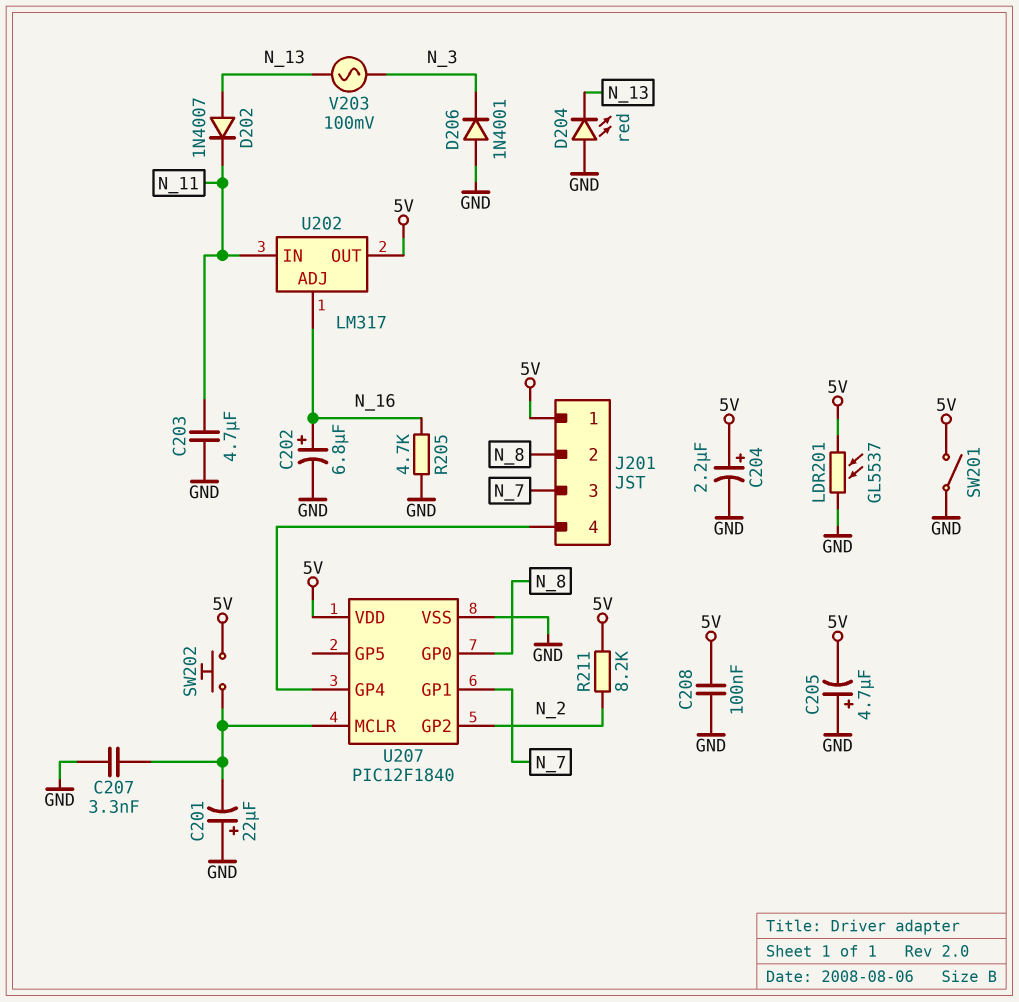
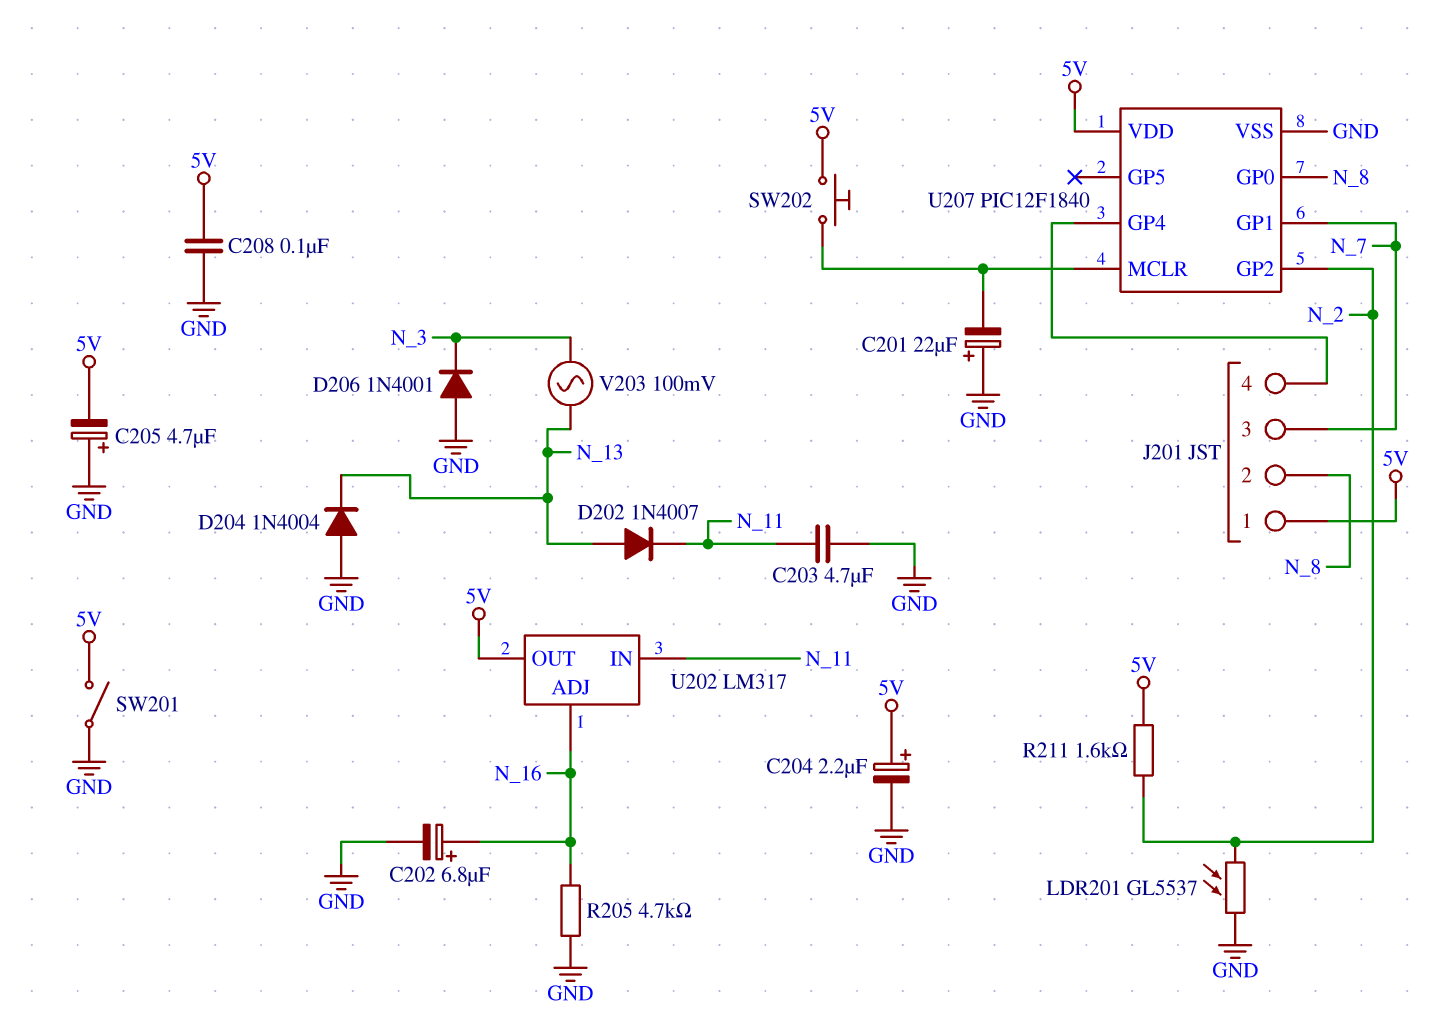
C207: 3.3nF (GND, U207/MCLR) -> none
D204: LED red (A GND, K N_13) -> diode 1N4004 (A GND, K N_13)
LDR201: GL5537 (5V, GND) -> GL5537 (GND, N_2)
R211: 8.2k (5V, N_2) -> 1.6k (5V, N_2)

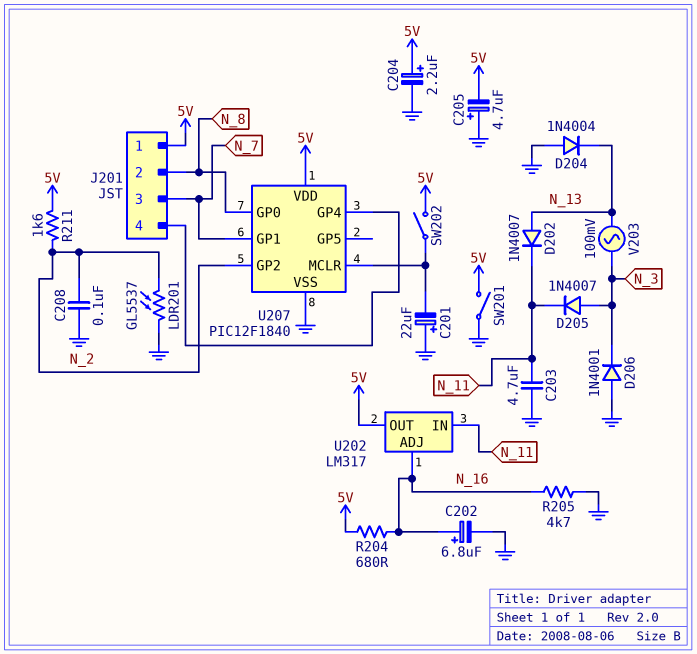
C208: 100nF (5V, GND) -> 100nF (GND, N_2)
D205: none -> diode 1N4007 (A N_3, K N_11)
R204: none -> 680 (5V, N_16)
SW202: button (5V, U207/MCLR) -> switch (5V, U207/MCLR)

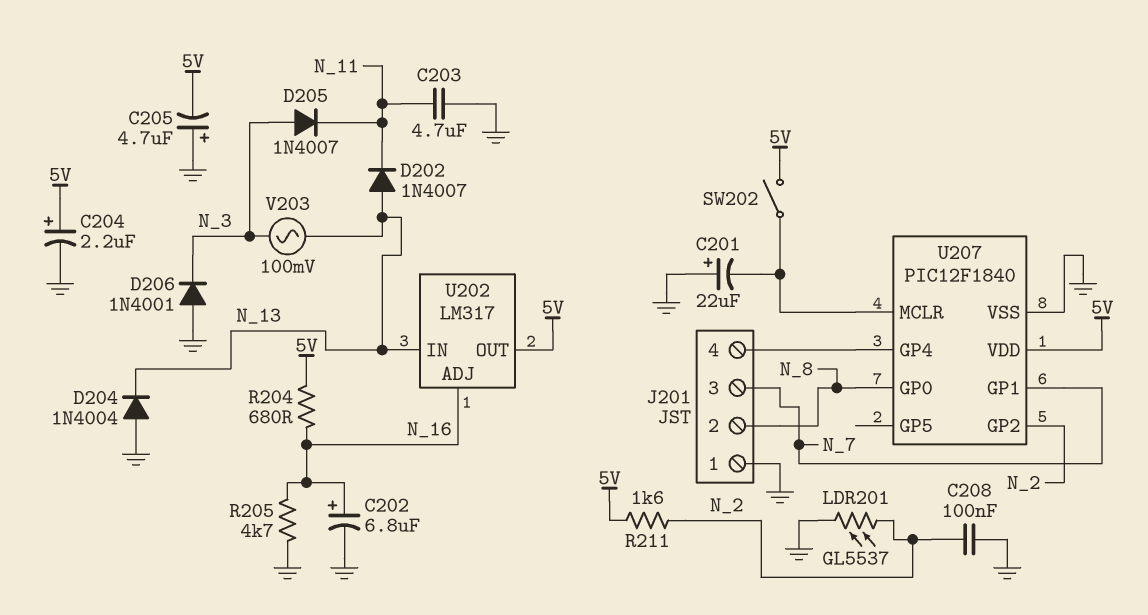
J201 pin 1: 5V -> GND
SW201: switch (5V, GND) -> none
U202 pin IN: N_11 -> N_13

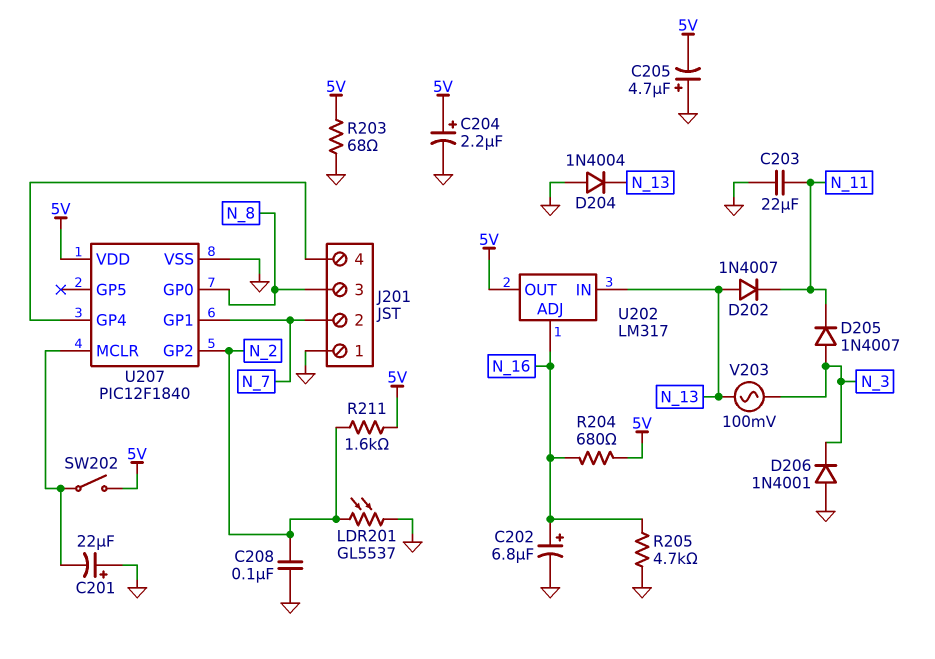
C203: 4.7uF (GND, N_11) -> 22uF (GND, N_11)
J201 pin 2: N_8 -> N_7
J201 pin 3: N_7 -> N_8
R203: none -> 68 (5V, GND)

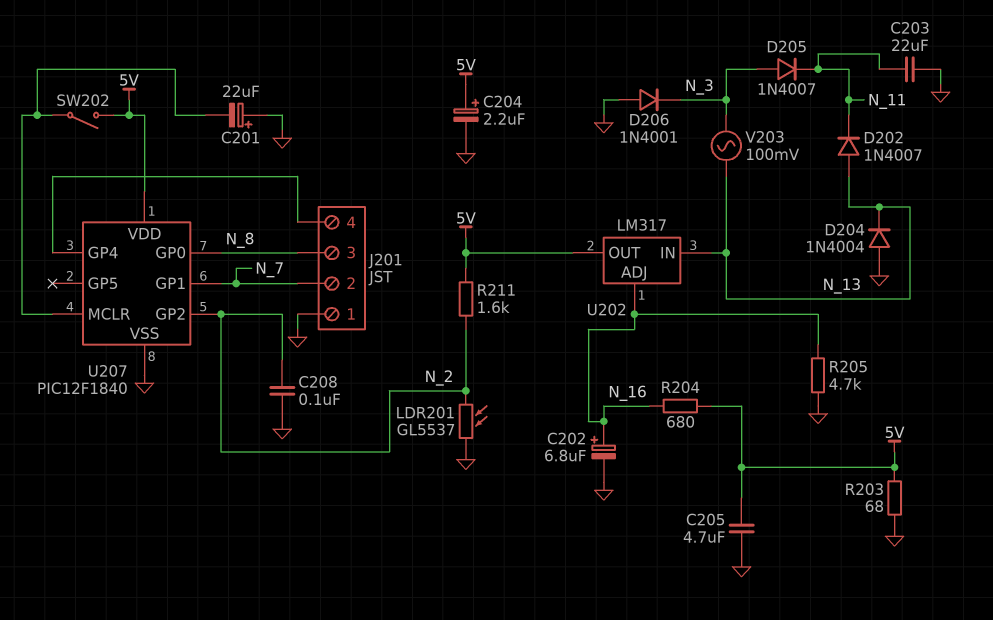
C205: 4.7uF (plus GND, minus 5V) -> 4.7uF (5V, GND)

